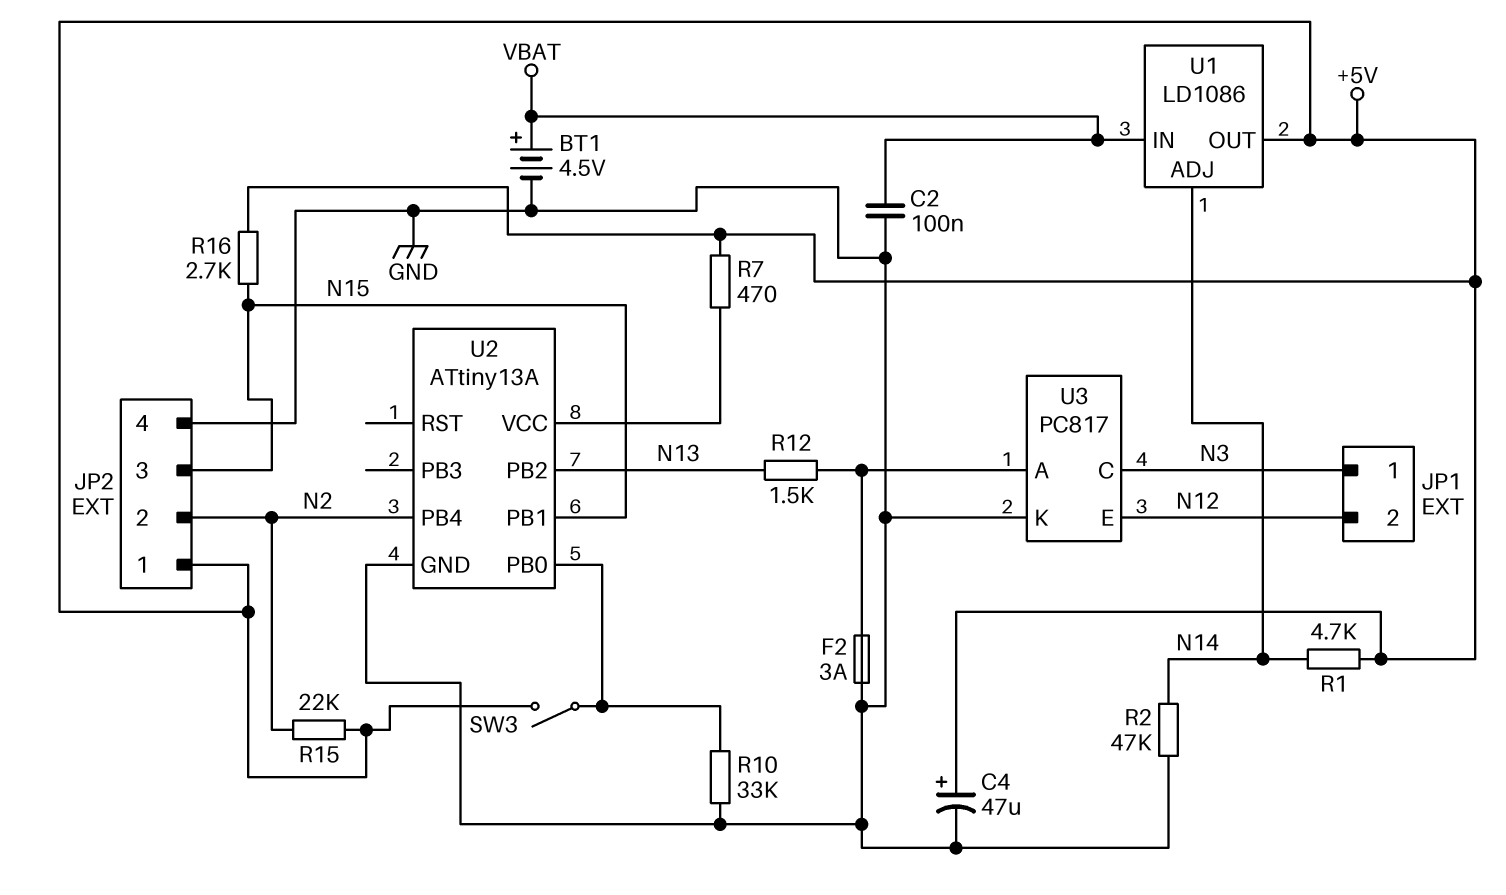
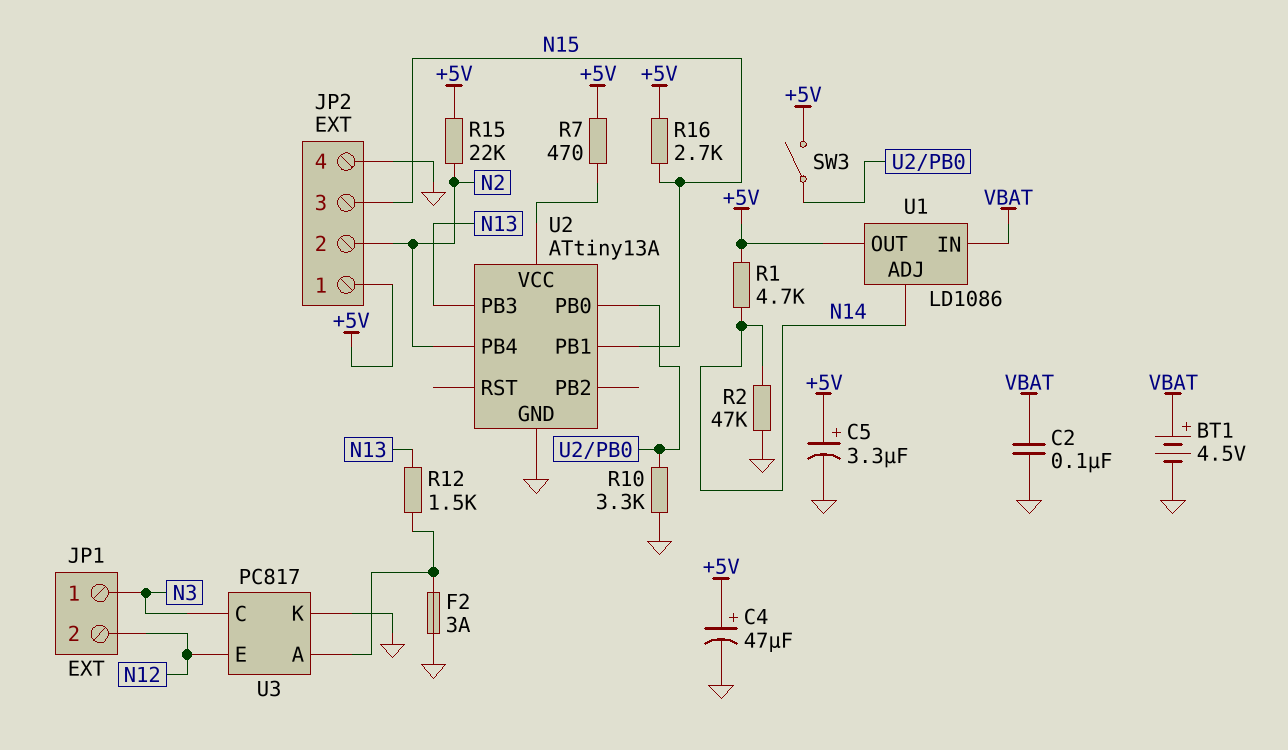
C5: none -> 3.3uF (plus +5V, minus GND)
R10: 33k (GND, U2/PB0) -> 3.3k (GND, U2/PB0)
U2 pin PB2: N13 -> none
U2 pin PB3: none -> N13

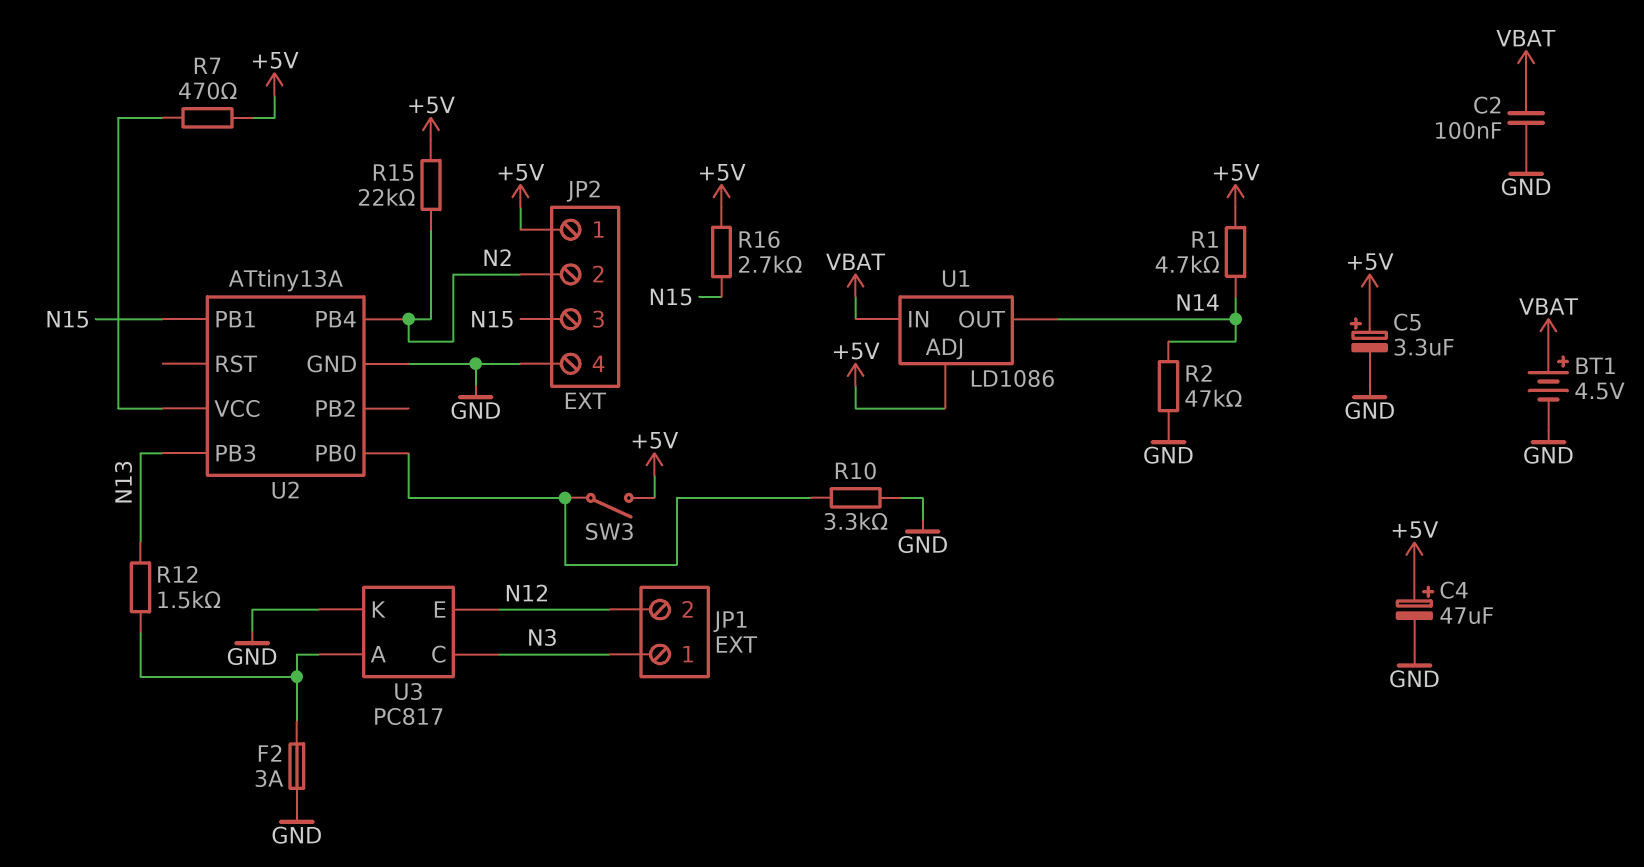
U1 pin ADJ: N14 -> +5V
U1 pin OUT: +5V -> N14

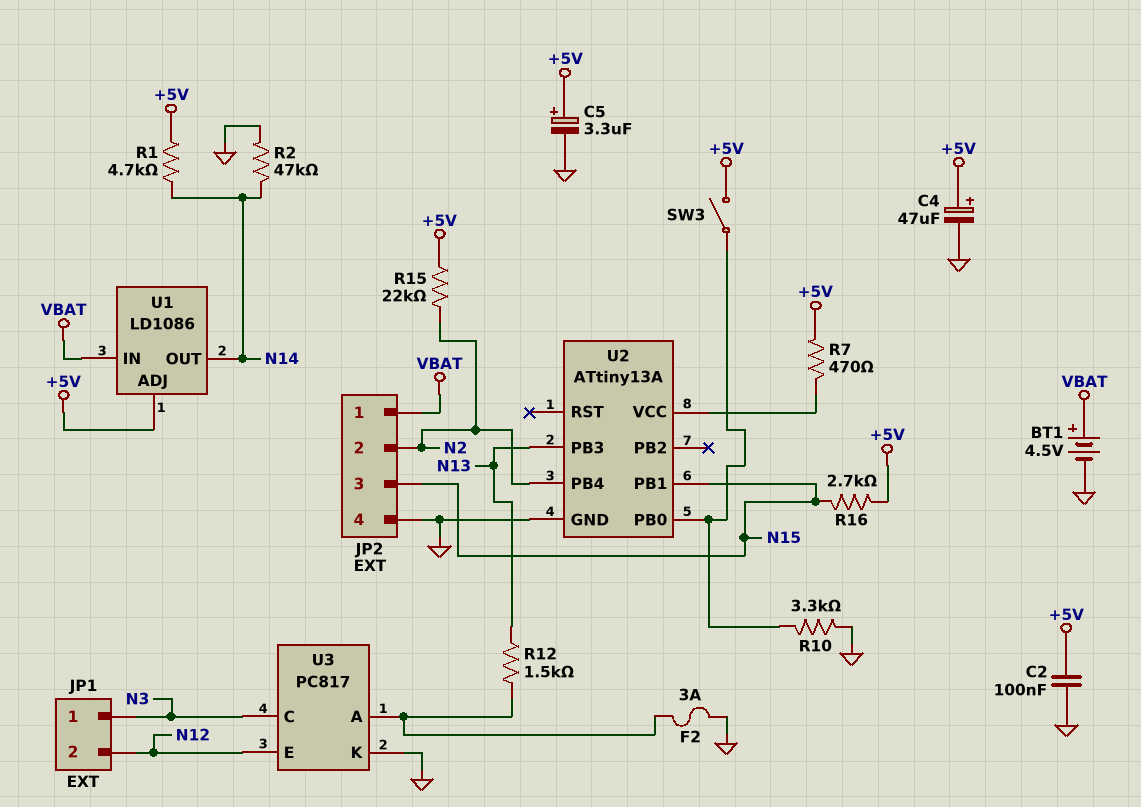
C2: 100nF (GND, VBAT) -> 100nF (+5V, GND)
JP2 pin 1: +5V -> VBAT

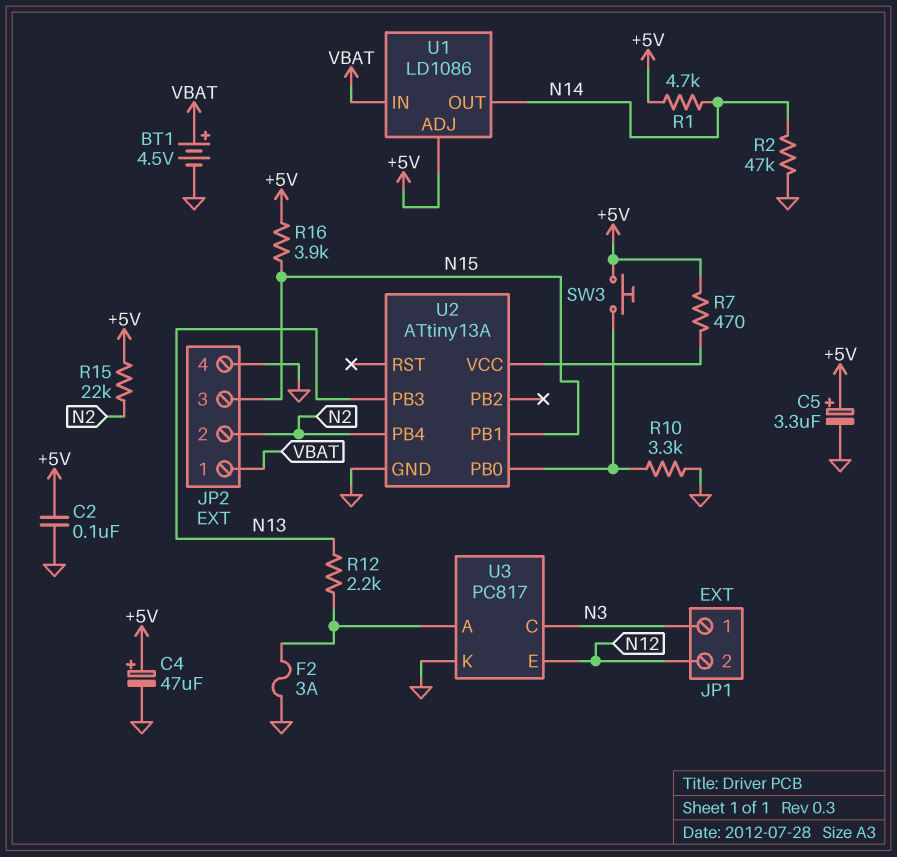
R12: 1.5k (N13, U3/A) -> 2.2k (N13, U3/A)
R16: 2.7k (+5V, N15) -> 3.9k (+5V, N15)
SW3: switch (+5V, U2/PB0) -> button (+5V, U2/PB0)

